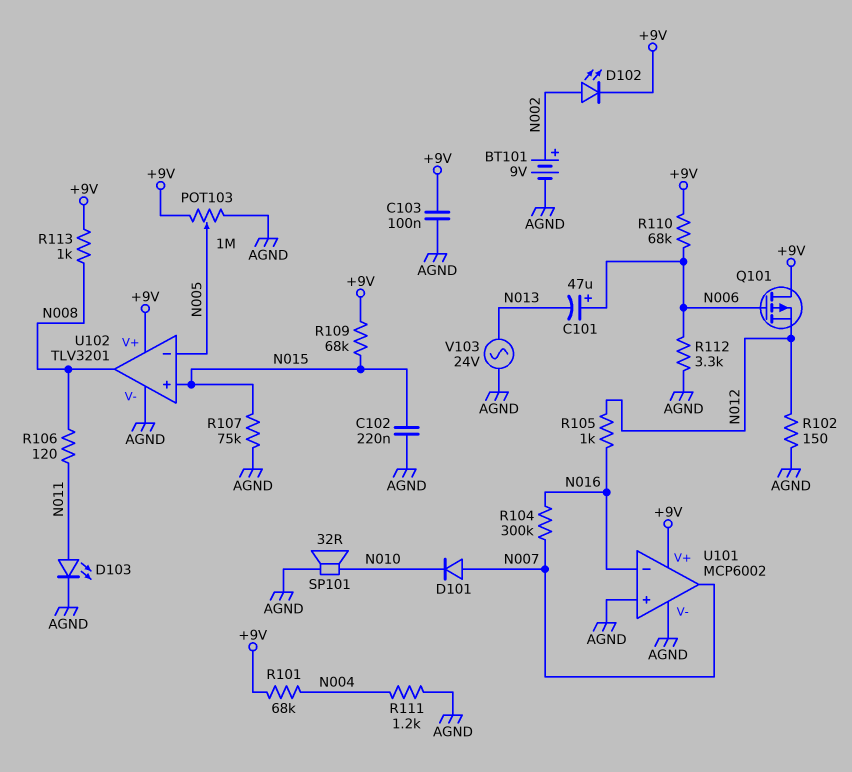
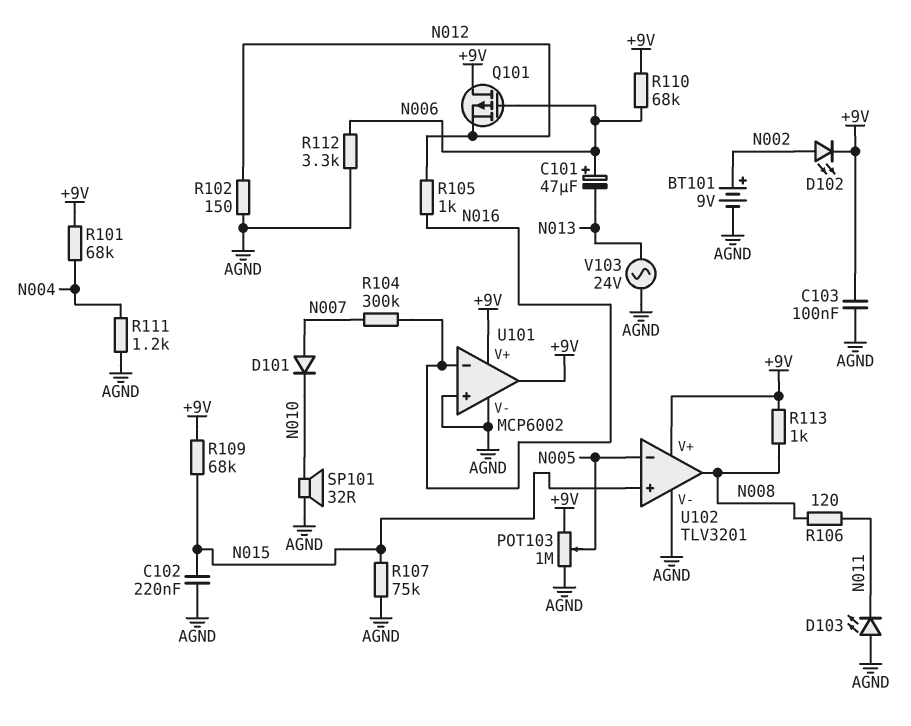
D103: LED (A N011, K AGND) -> LED (A AGND, K N011)
U101 pin out: N007 -> +9V

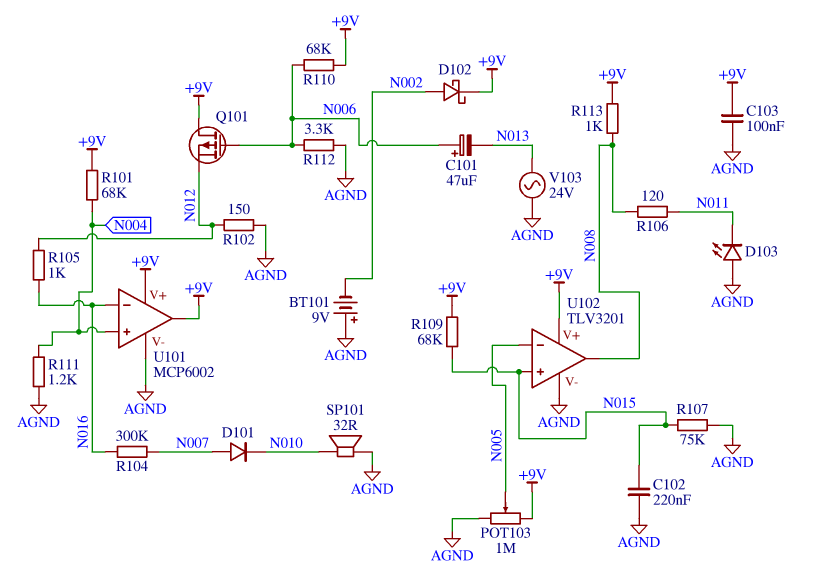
BT101: 9V (plus N002, minus AGND) -> 9V (plus AGND, minus N002)
D102: LED (A N002, K +9V) -> schottky (A N002, K +9V)
U101 pin in+: AGND -> N004

